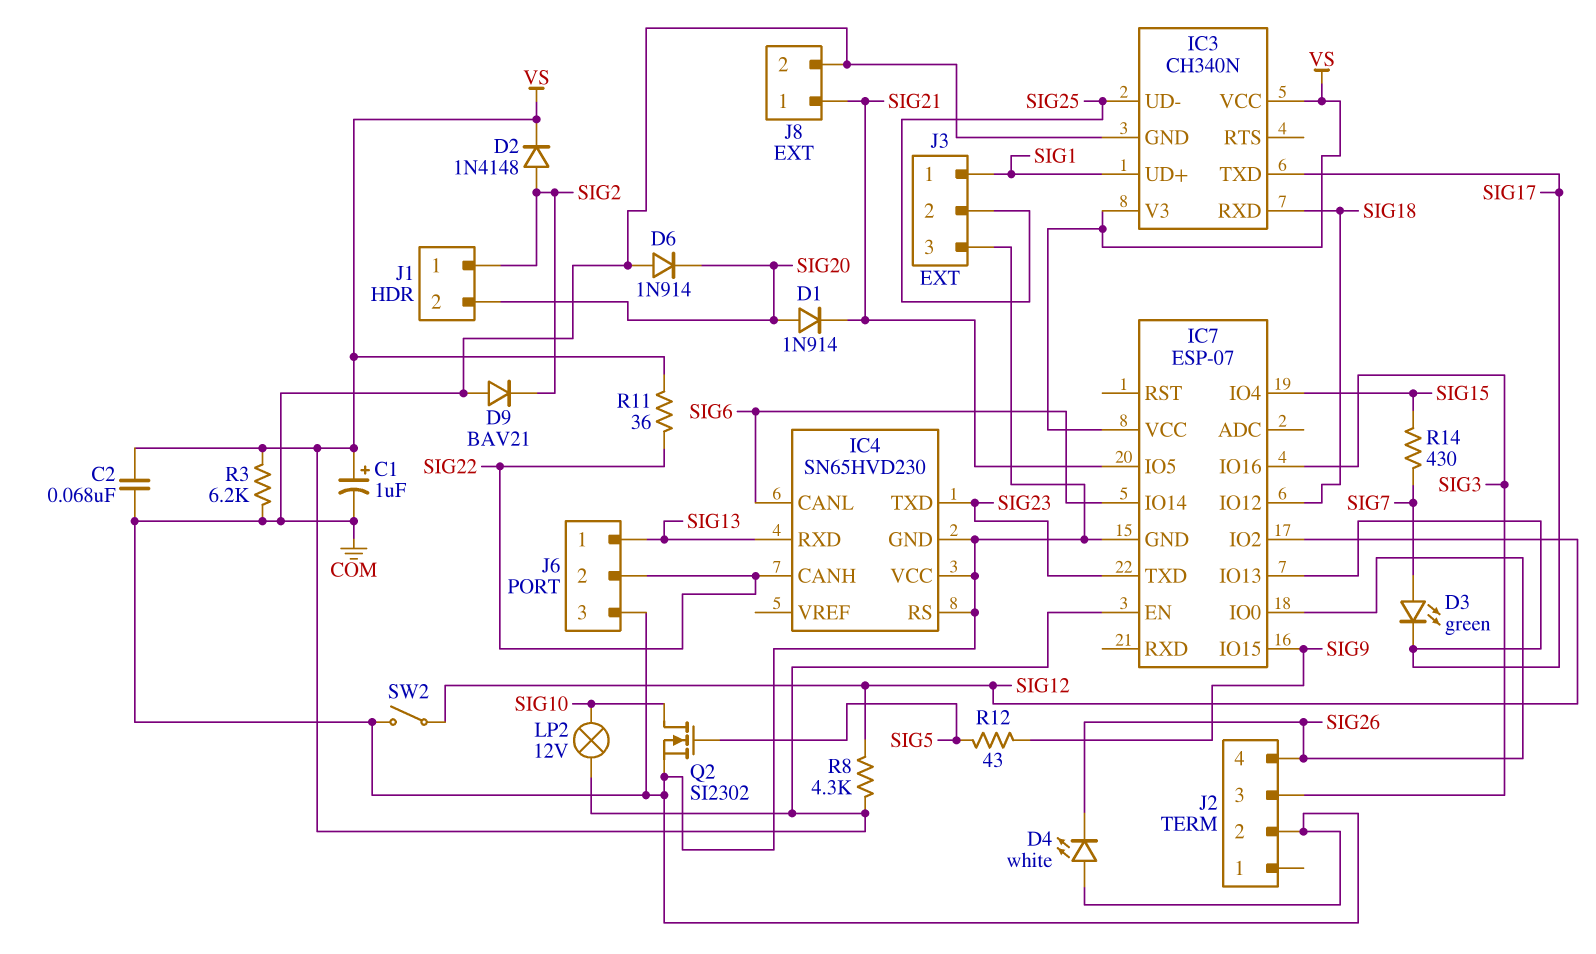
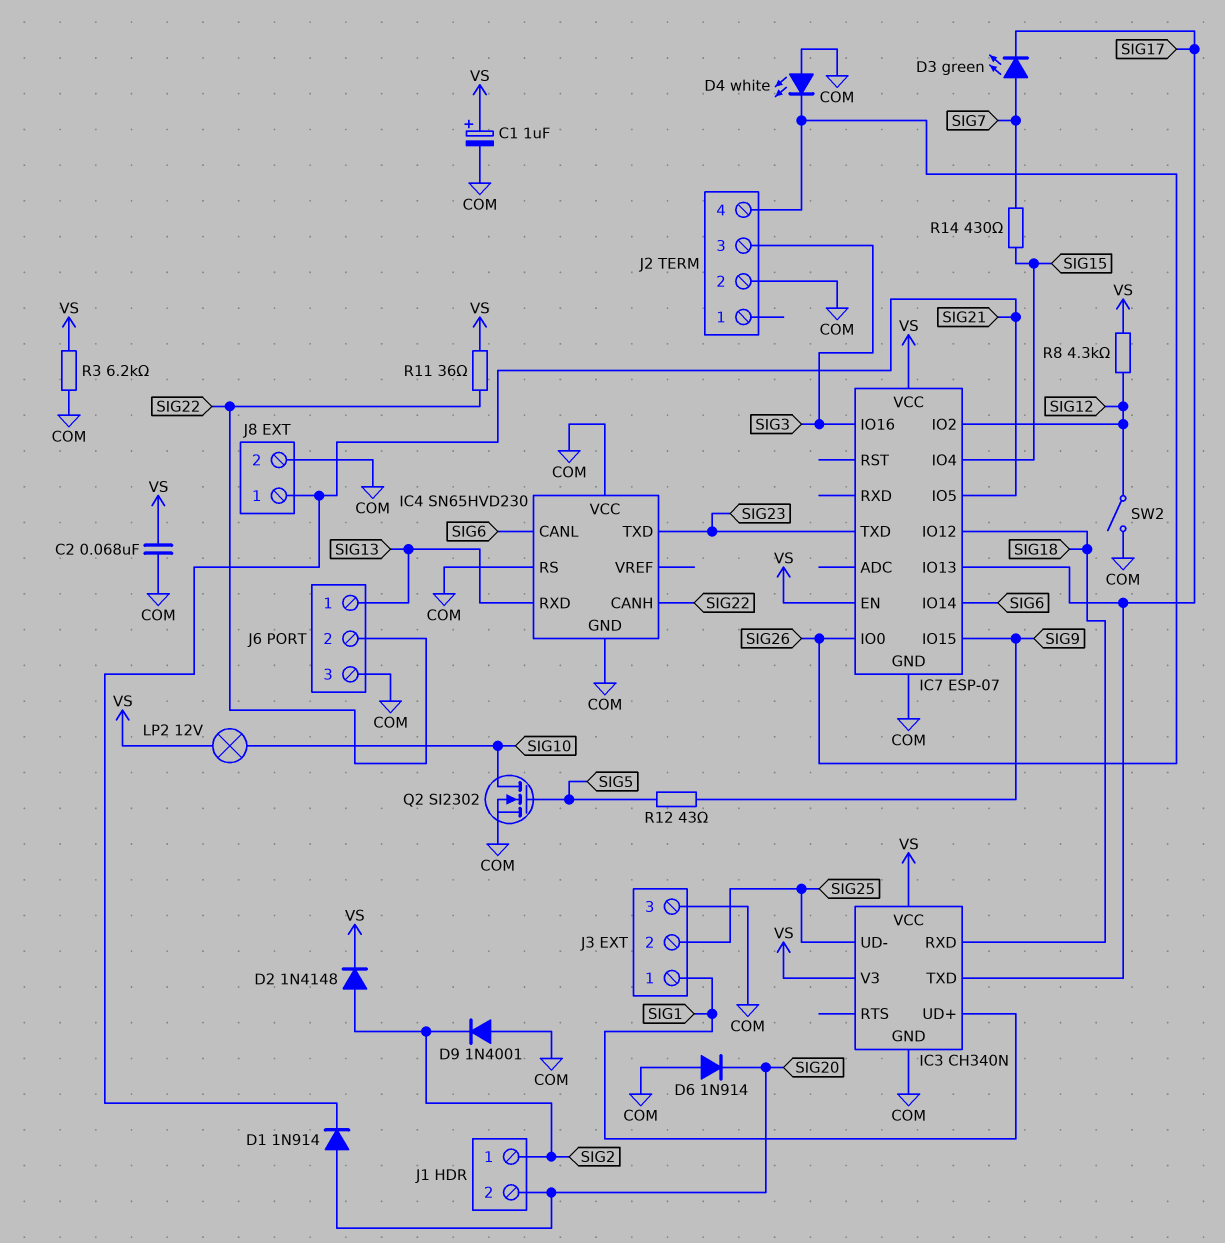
D9: diode BAV21 (A COM, K SIG2) -> diode 1N4001 (A COM, K SIG2)

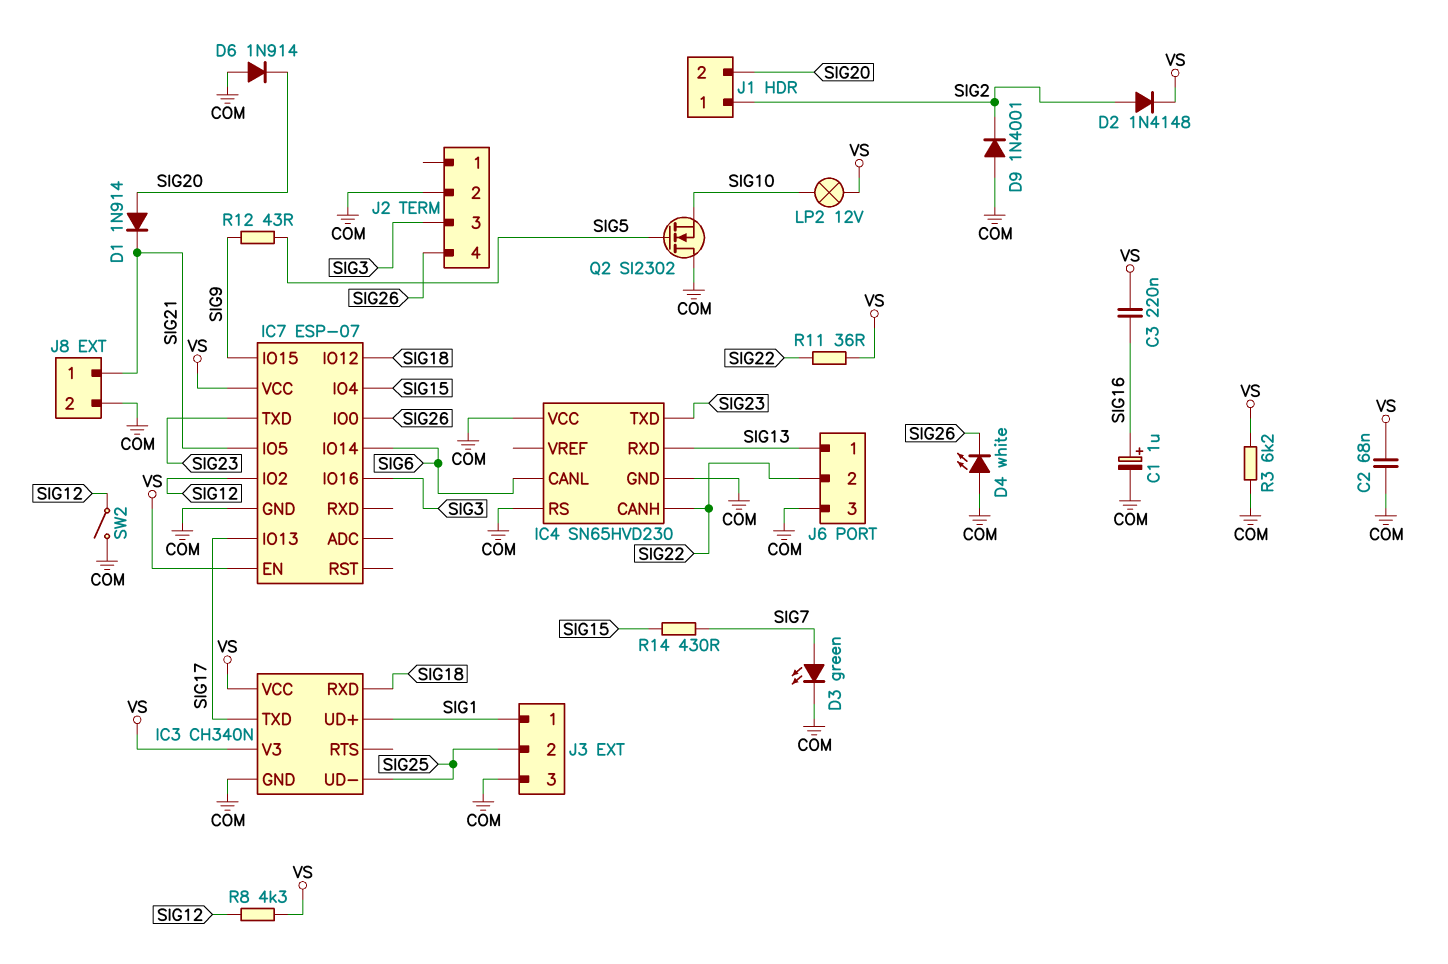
C1: 1uF (plus VS, minus COM) -> 1uF (plus SIG16, minus COM)
C3: none -> 220nF (SIG16, VS)
D3: LED green (A SIG7, K SIG17) -> LED green (A SIG7, K COM)
Q2: NMOS SI2302 (G SIG5, D SIG10, S COM) -> NMOS SI2302 (G SIG5, D COM, S SIG10)

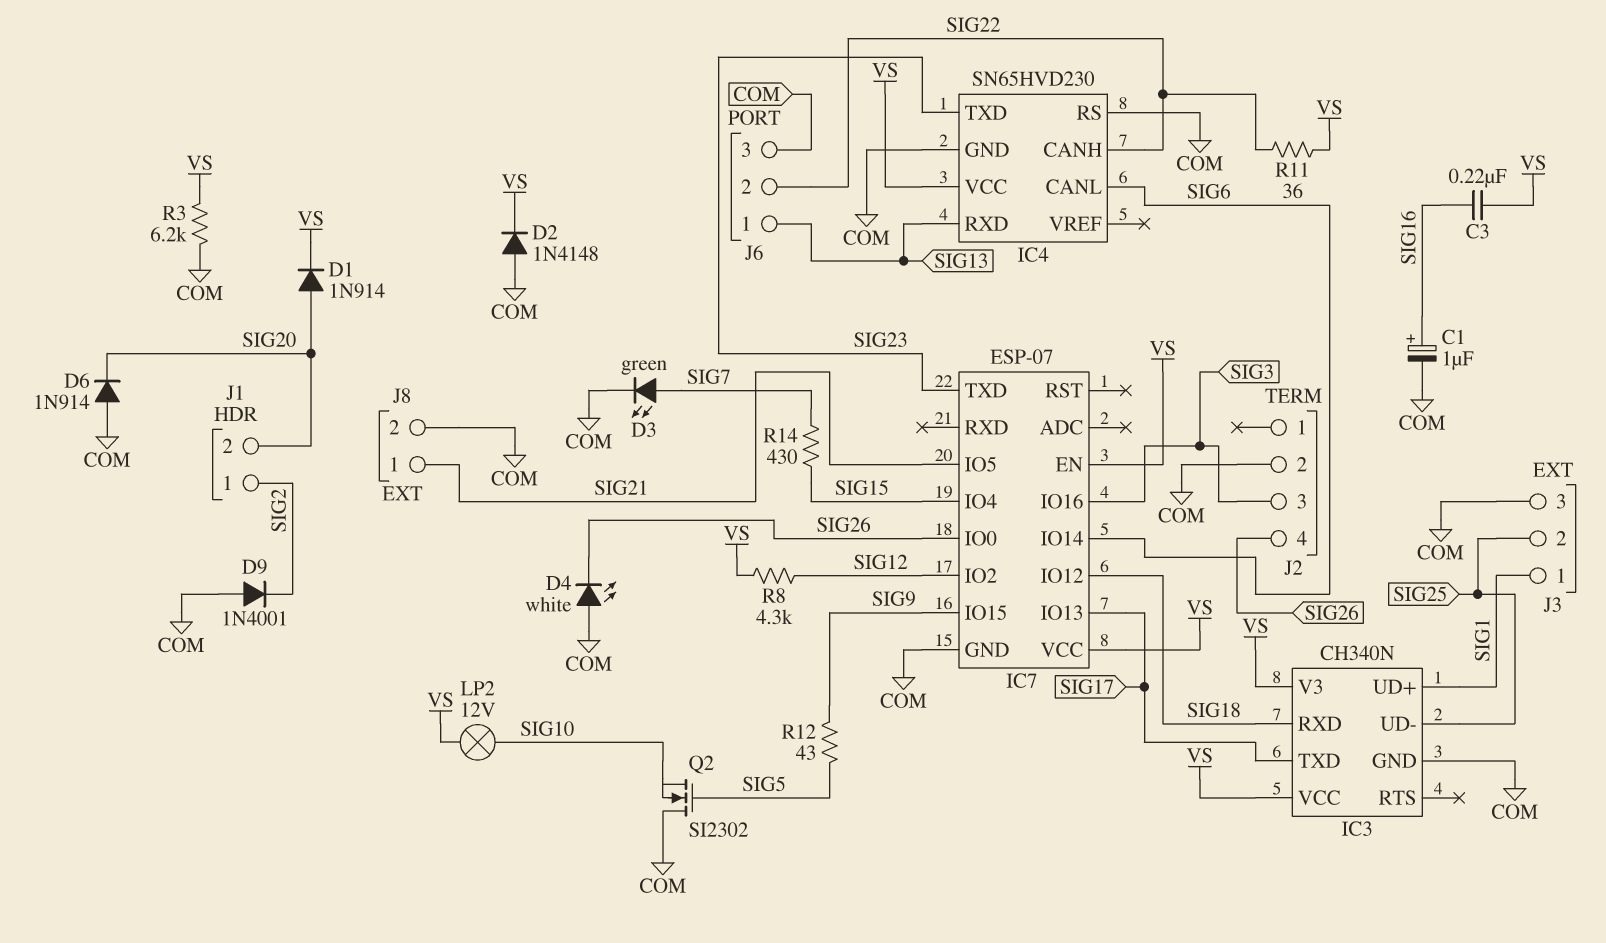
C2: 68nF (COM, VS) -> none
D1: diode 1N914 (A SIG20, K SIG21) -> diode 1N914 (A SIG20, K VS)
D2: diode 1N4148 (A SIG2, K VS) -> diode 1N4148 (A COM, K VS)
IC4 pin VCC: COM -> VS
SW2: switch (COM, SIG12) -> none

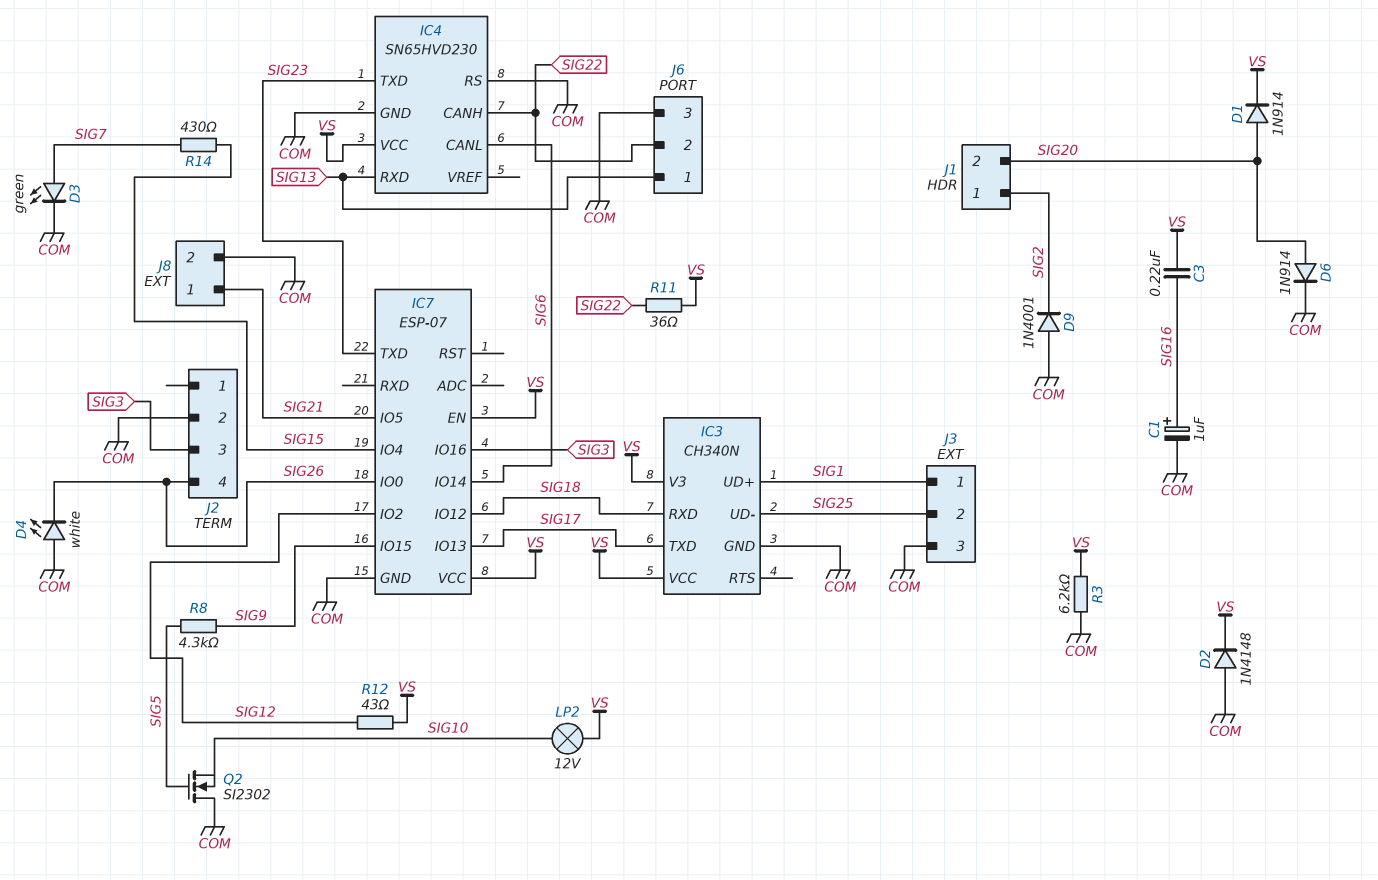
D6: diode 1N914 (A COM, K SIG20) -> diode 1N914 (A SIG20, K COM)
R8: 4.3k (SIG12, VS) -> 4.3k (SIG5, SIG9)
R12: 43 (SIG5, SIG9) -> 43 (SIG12, VS)

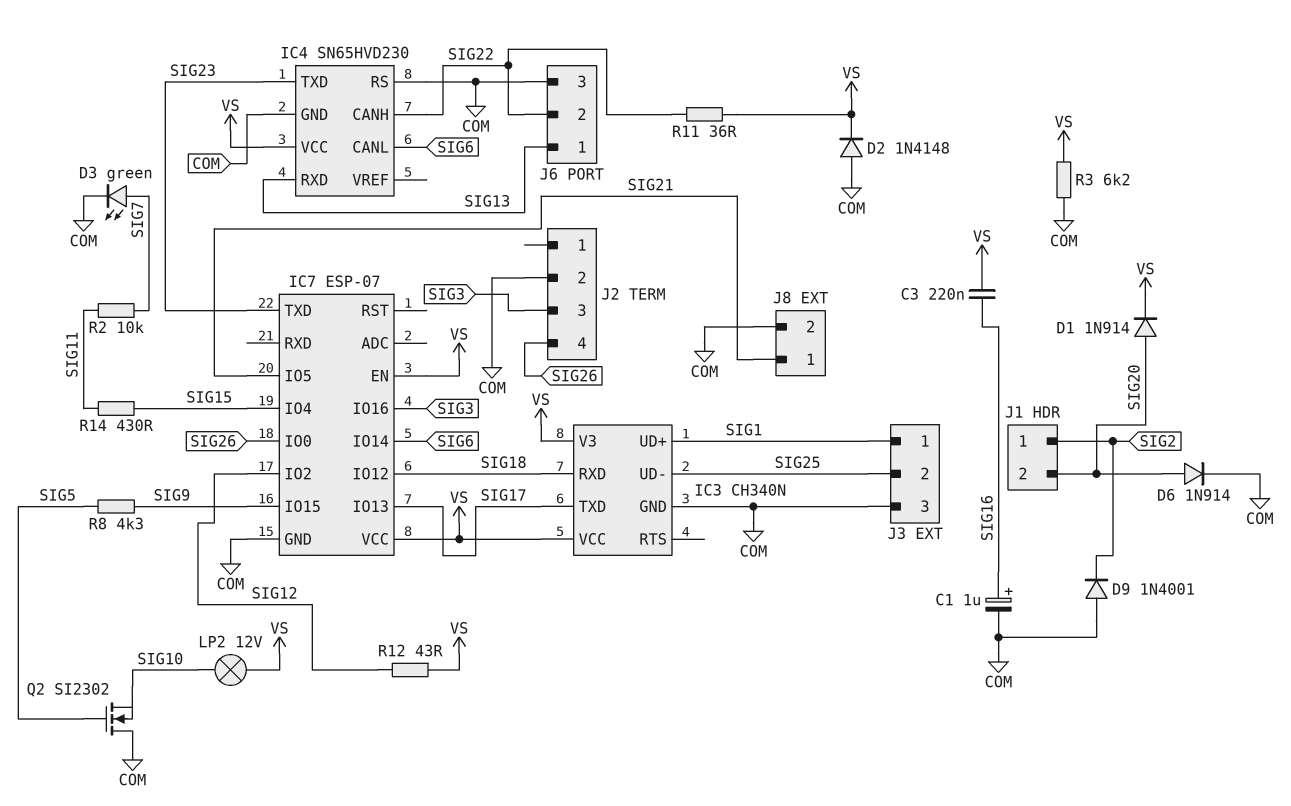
D4: LED white (A COM, K SIG26) -> none
R2: none -> 10k (SIG7, SIG11)
R14: 430 (SIG7, SIG15) -> 430 (SIG11, SIG15)

